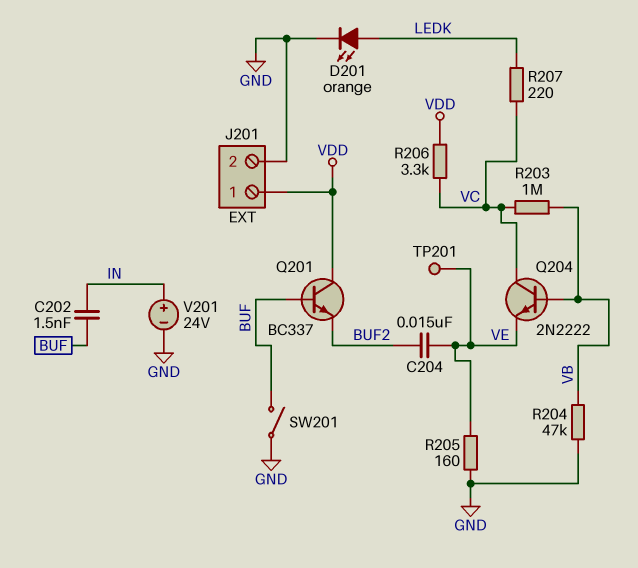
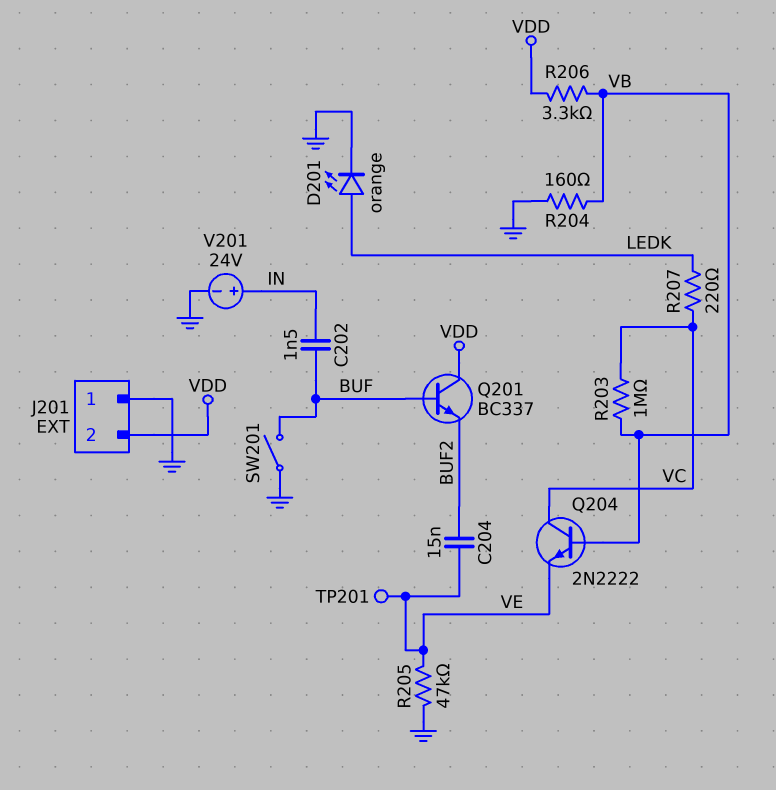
J201 pin 1: VDD -> GND
J201 pin 2: GND -> VDD
R204: 47k (GND, VB) -> 160 (GND, VB)
R205: 160 (GND, VE) -> 47k (GND, VE)
R206: 3.3k (VC, VDD) -> 3.3k (VB, VDD)

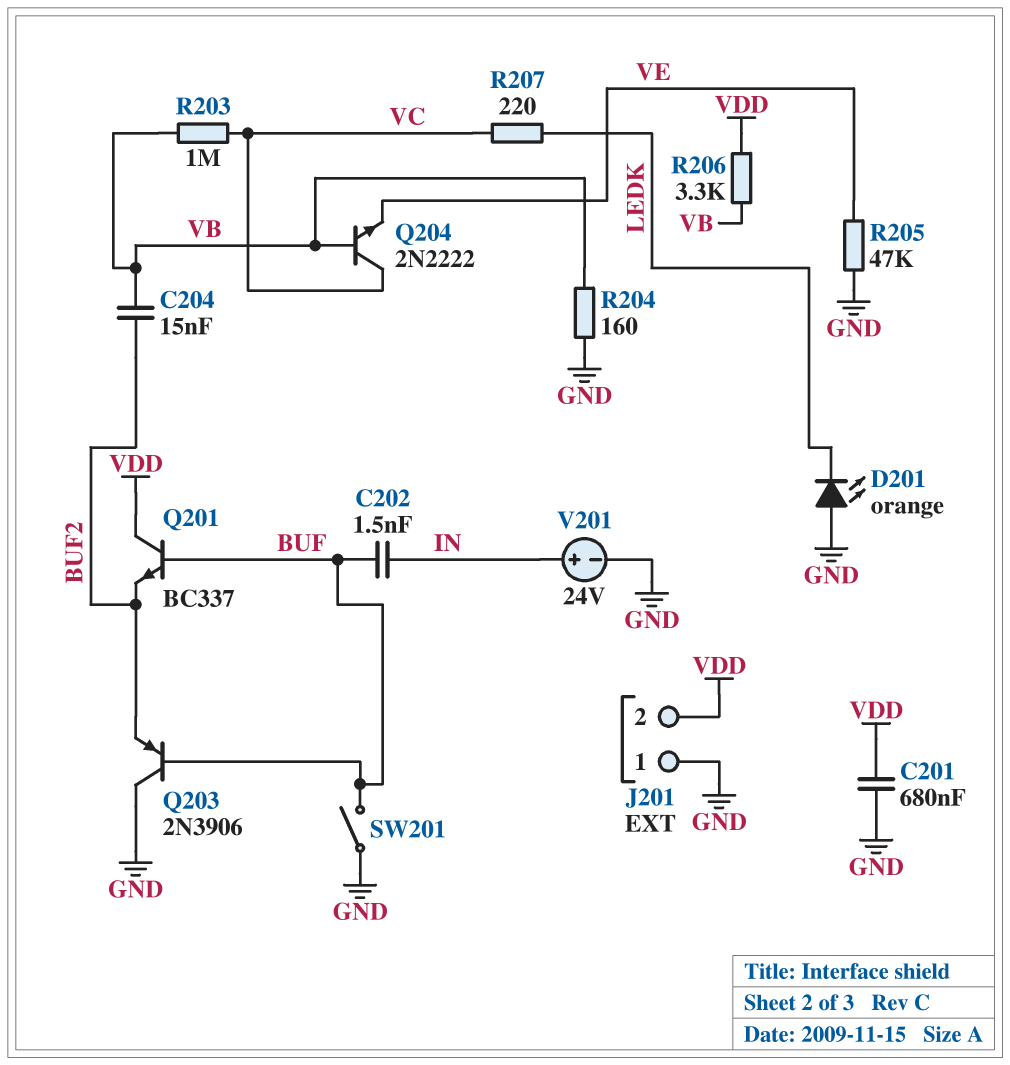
C201: none -> 680nF (GND, VDD)
C204: 15nF (BUF2, VE) -> 15nF (BUF2, VB)
D201: LED orange (A LEDK, K GND) -> LED orange (A GND, K LEDK)
Q203: none -> PNP 2N3906 (B BUF, C GND, E BUF2)
TP201: test point (VE) -> none

